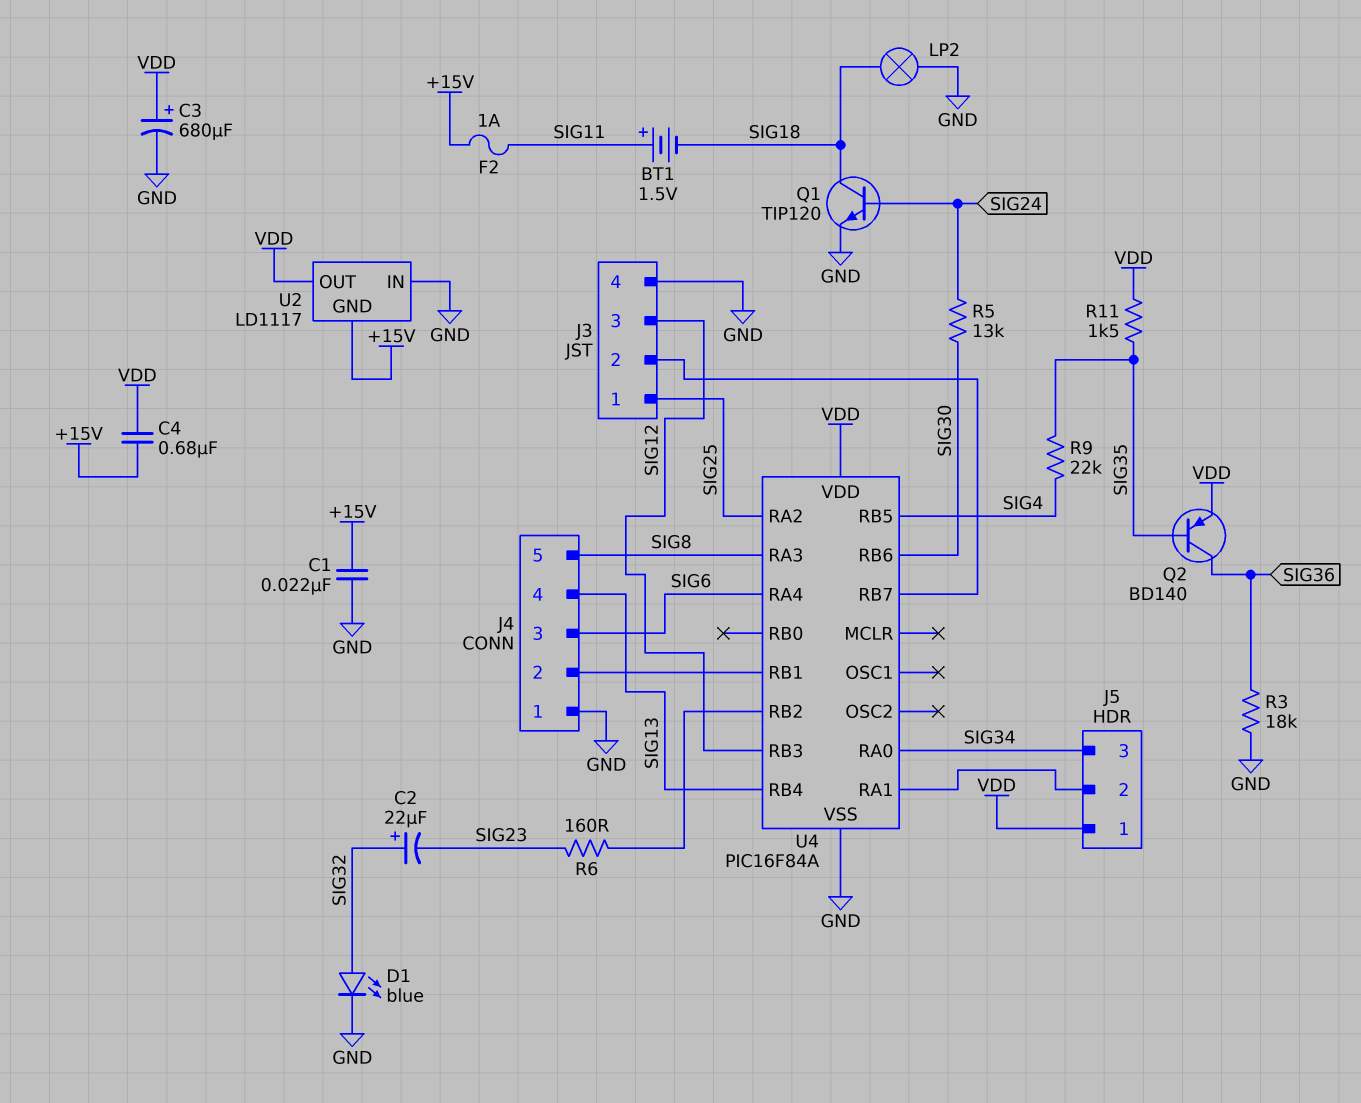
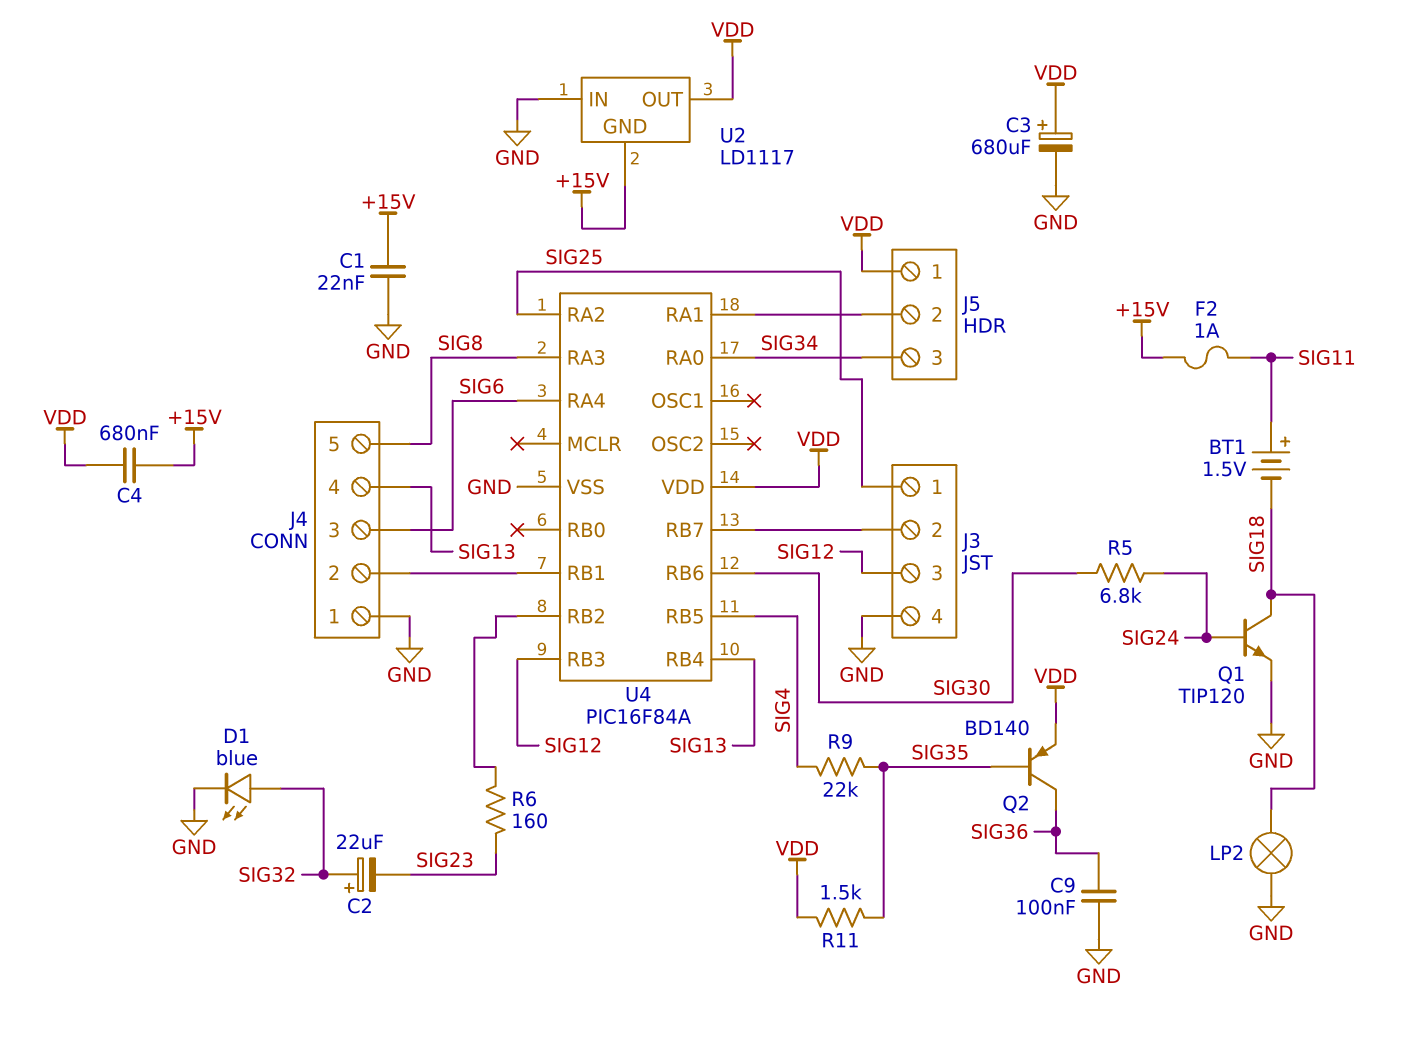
C9: none -> 100nF (GND, SIG36)
R3: 18k (GND, SIG36) -> none
R5: 13k (SIG24, SIG30) -> 6.8k (SIG24, SIG30)

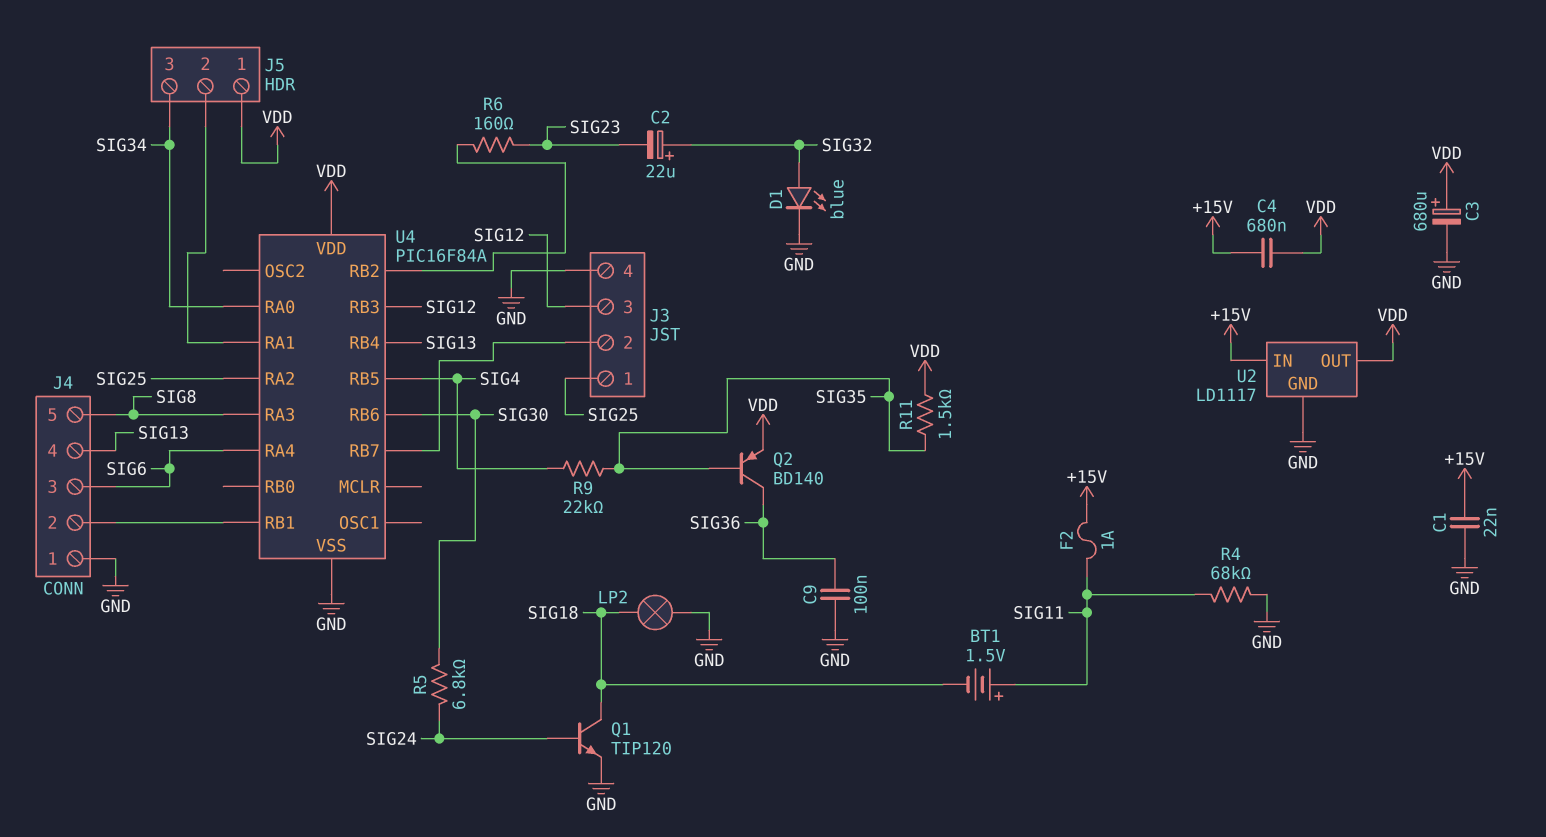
R4: none -> 68k (GND, SIG11)
U2 pin GND: +15V -> GND
U2 pin IN: GND -> +15V

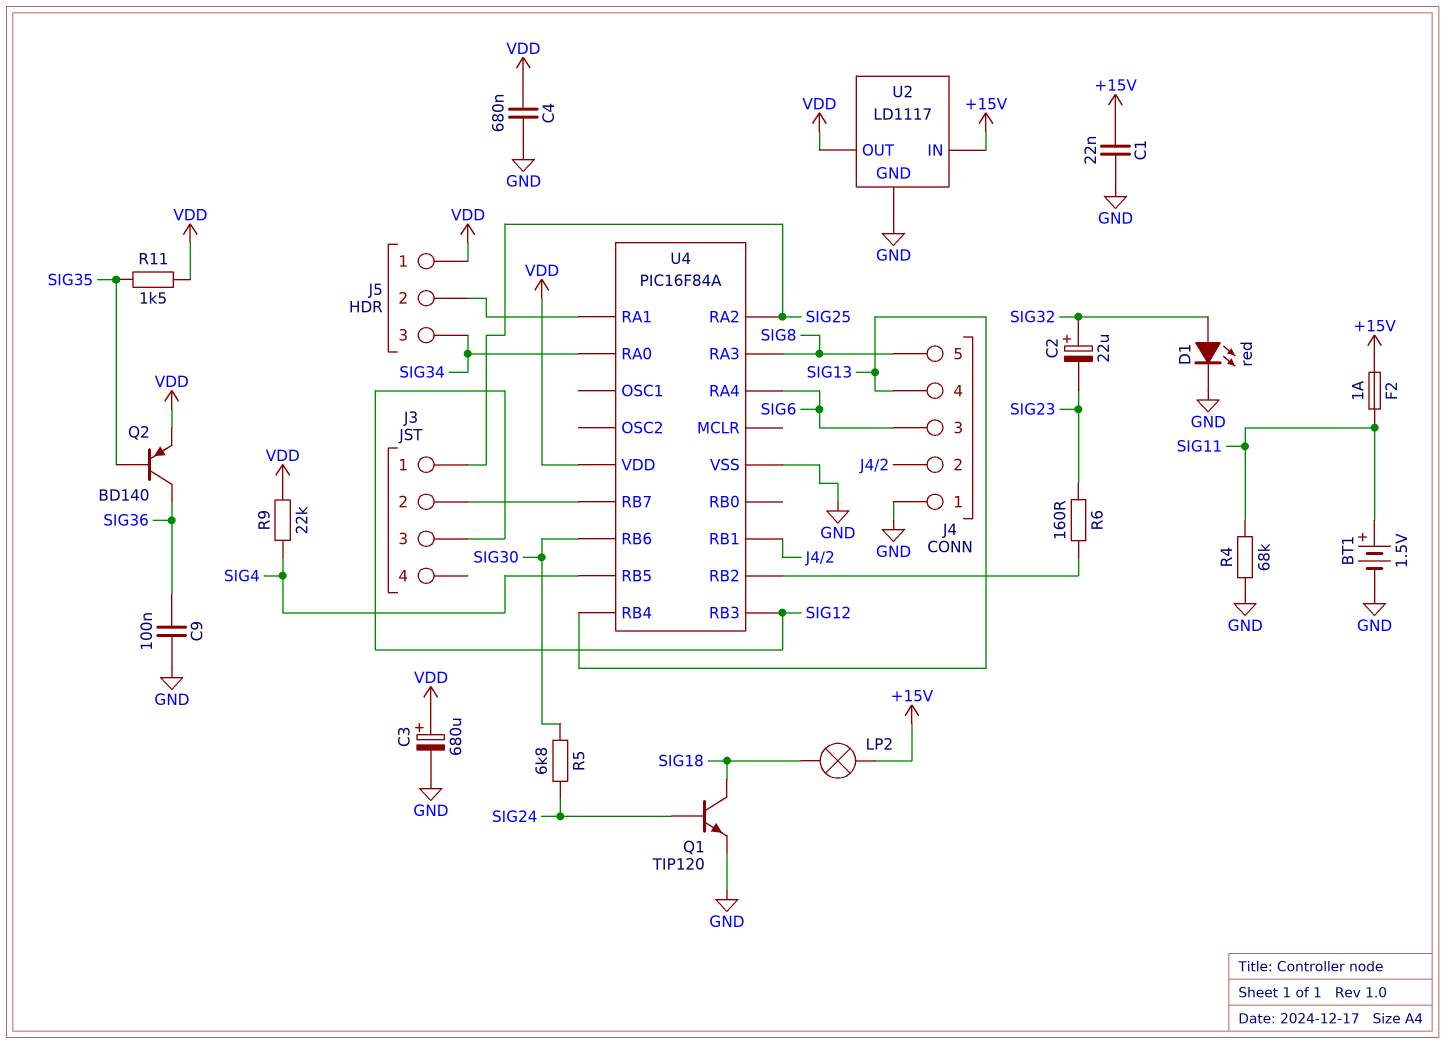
BT1: 1.5V (plus SIG11, minus SIG18) -> 1.5V (plus SIG11, minus GND)
C4: 680nF (+15V, VDD) -> 680nF (GND, VDD)
D1: LED blue (A SIG32, K GND) -> LED red (A SIG32, K GND)
J3 pin 4: GND -> none
LP2: lamp (GND, SIG18) -> lamp (+15V, SIG18)
R9: 22k (SIG4, SIG35) -> 22k (SIG4, VDD)

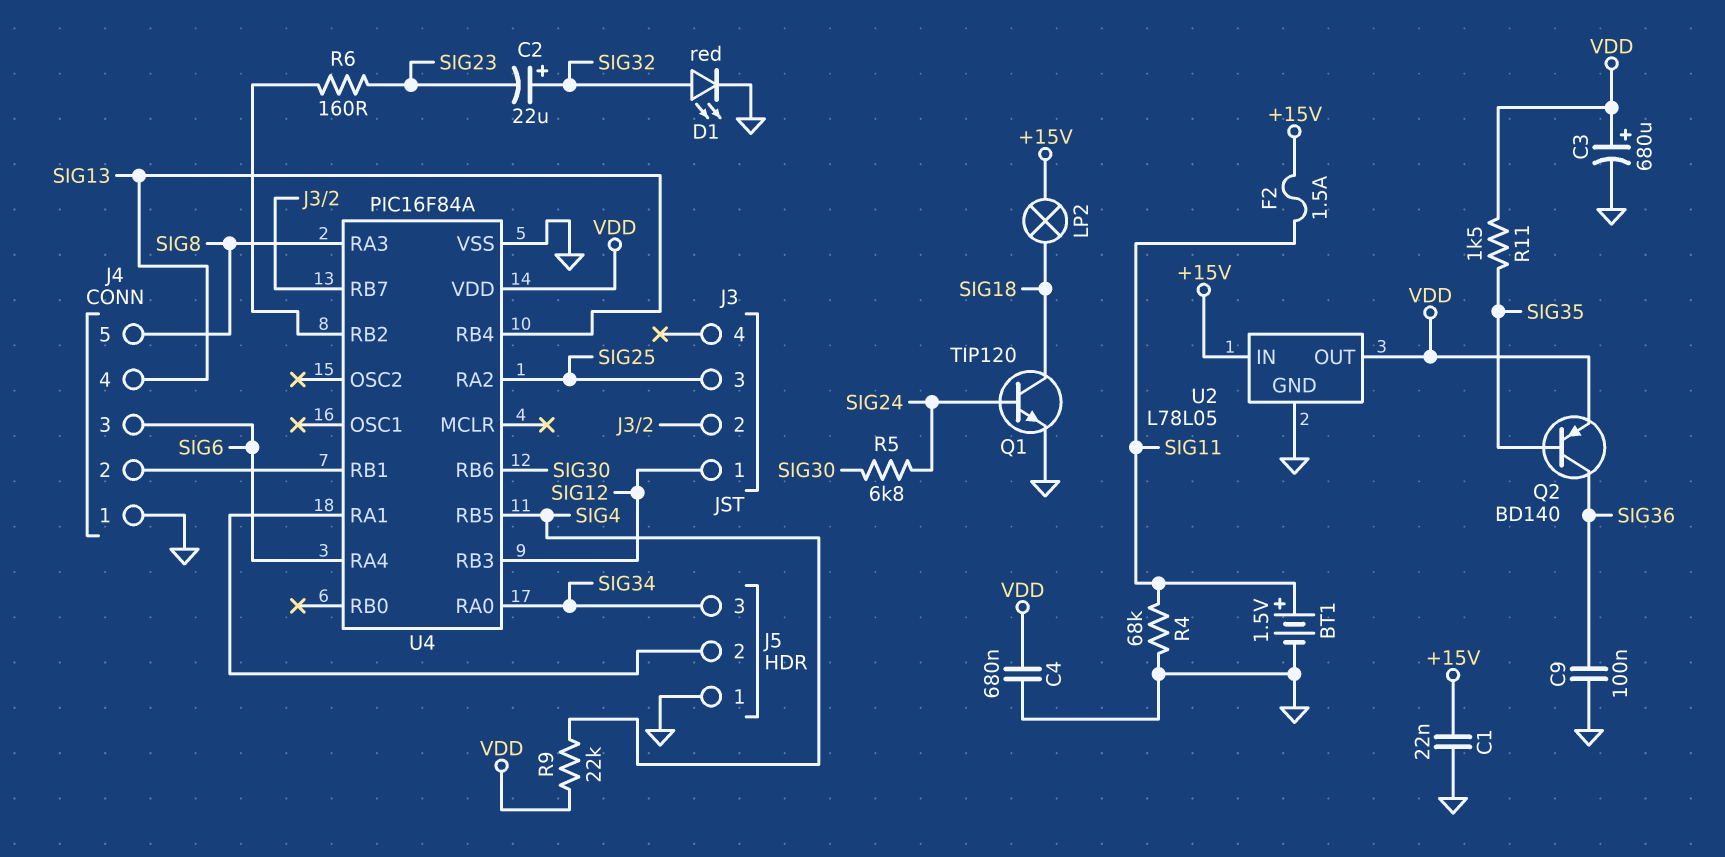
F2: 1A (+15V, SIG11) -> 1.5A (+15V, SIG11)
J3 pin 1: SIG25 -> SIG12
J3 pin 3: SIG12 -> SIG25
J5 pin 1: VDD -> GND
U2: LD1117 -> L78L05

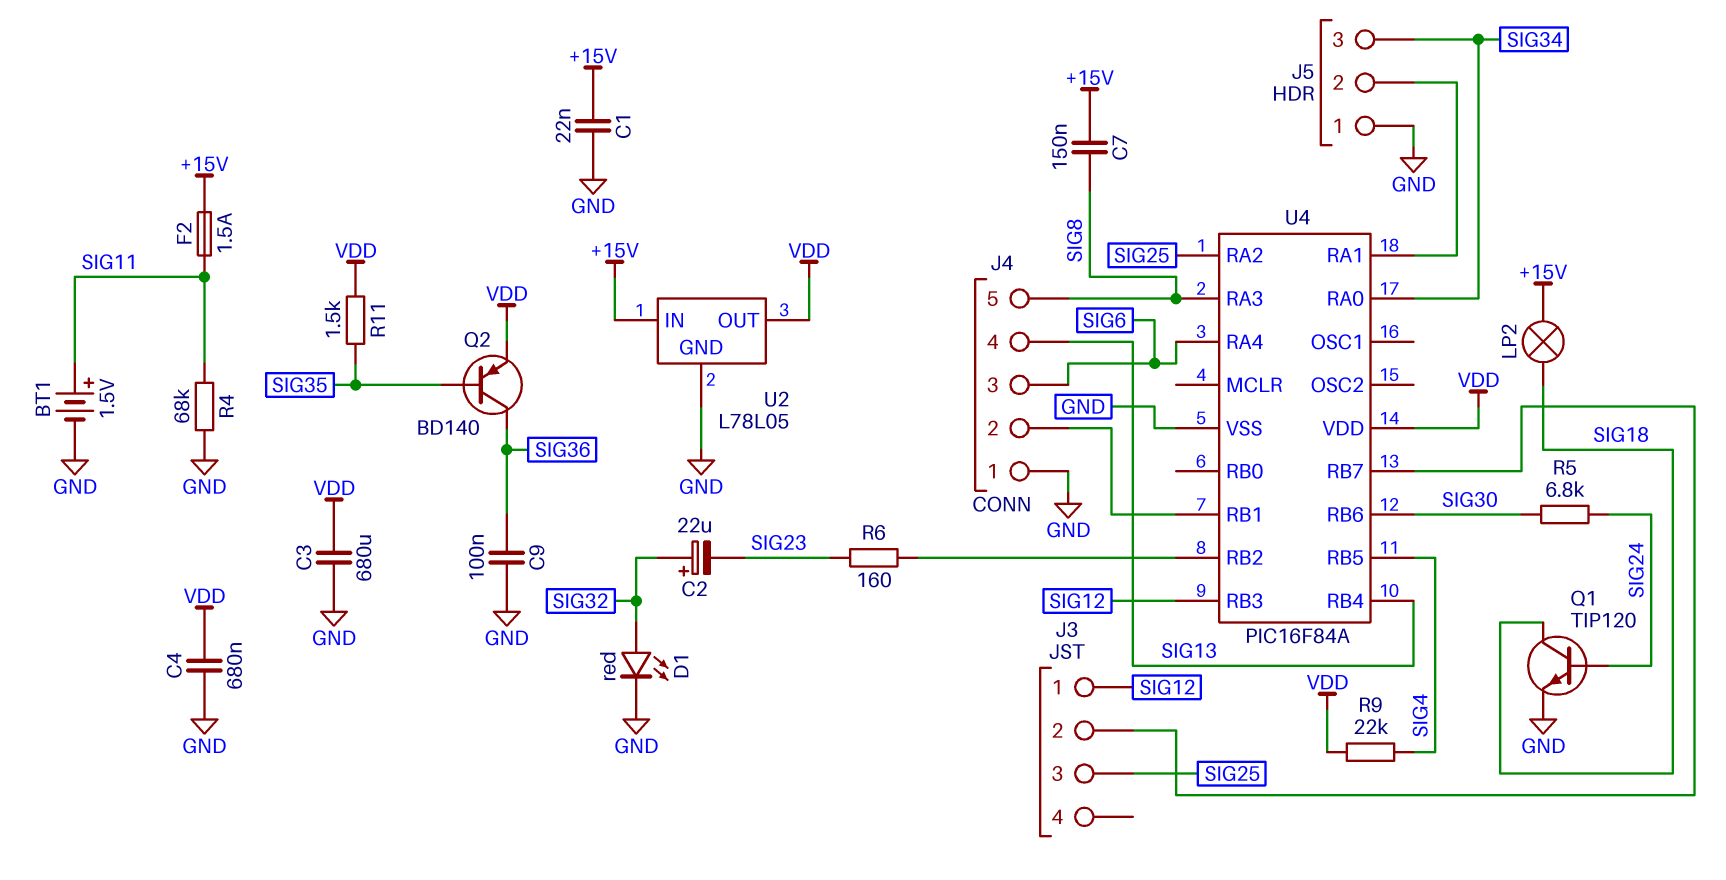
C3: 680uF (plus VDD, minus GND) -> 680uF (GND, VDD)
C7: none -> 150nF (+15V, SIG8)

